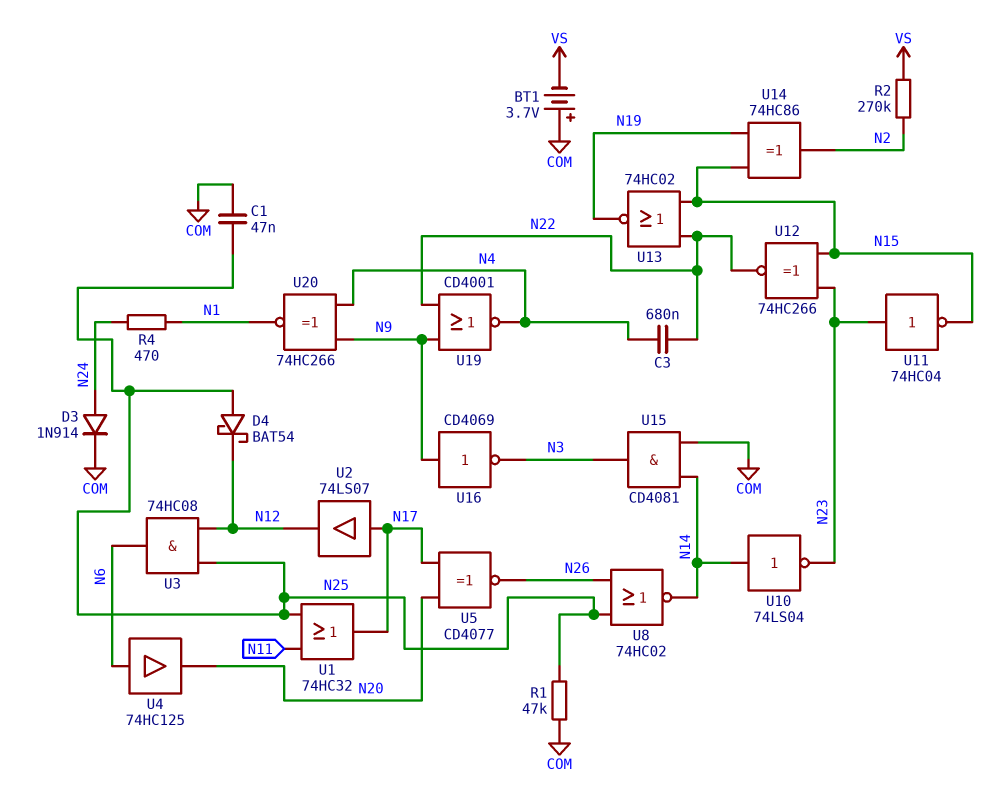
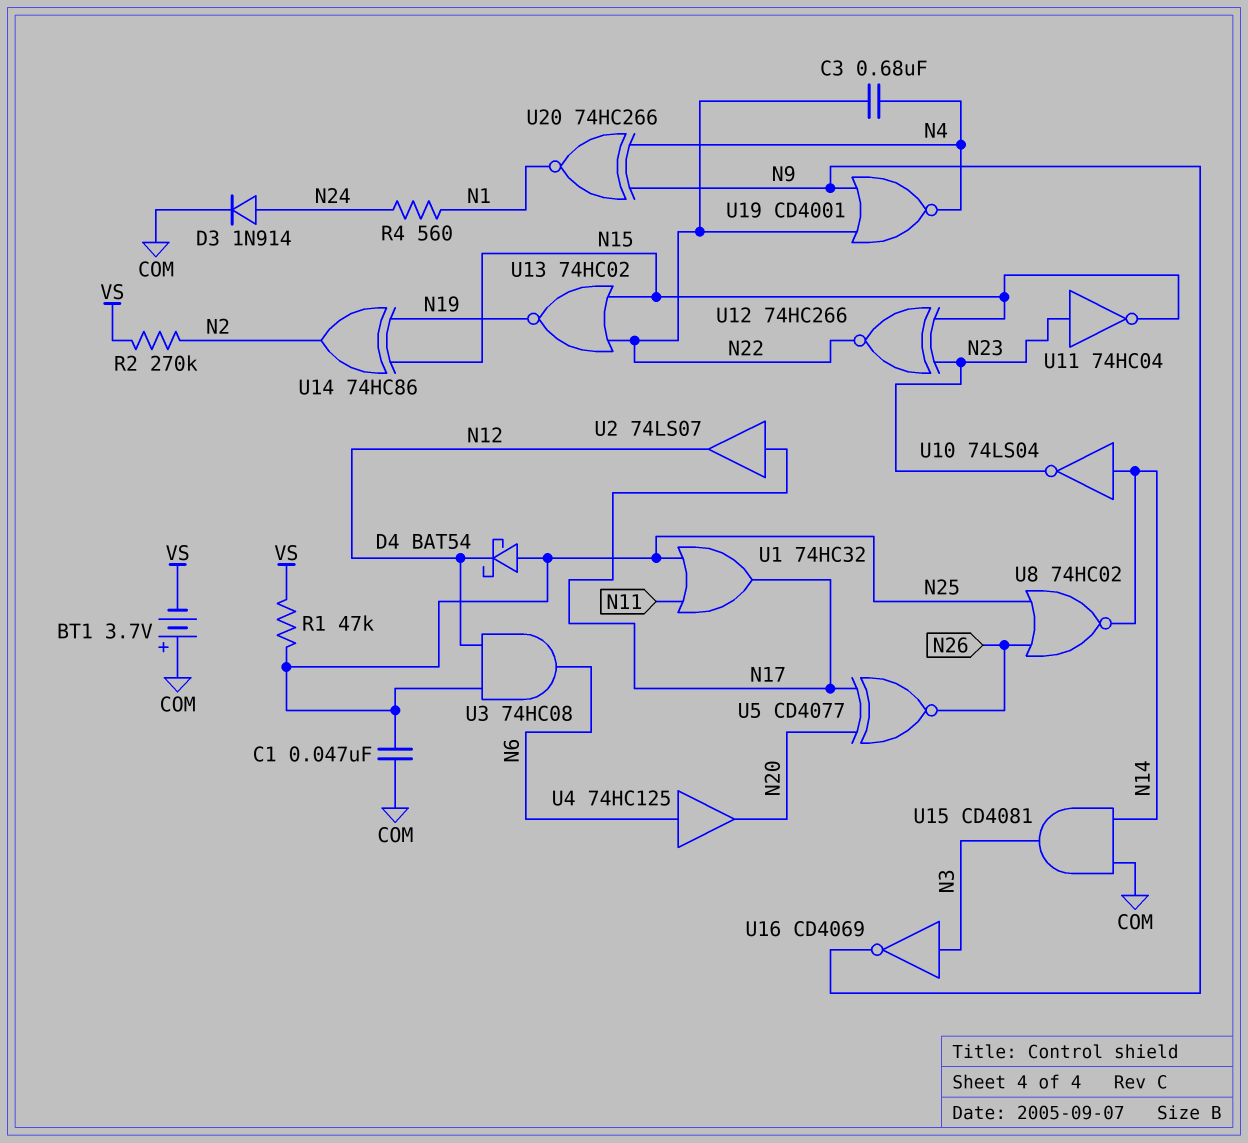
R1: 47k (COM, N25) -> 47k (N25, VS)
R4: 470 (N1, N24) -> 560 (N1, N24)
U16: NOT CD4069 (in N9, out N3) -> NOT CD4069 (in N3, out N9)

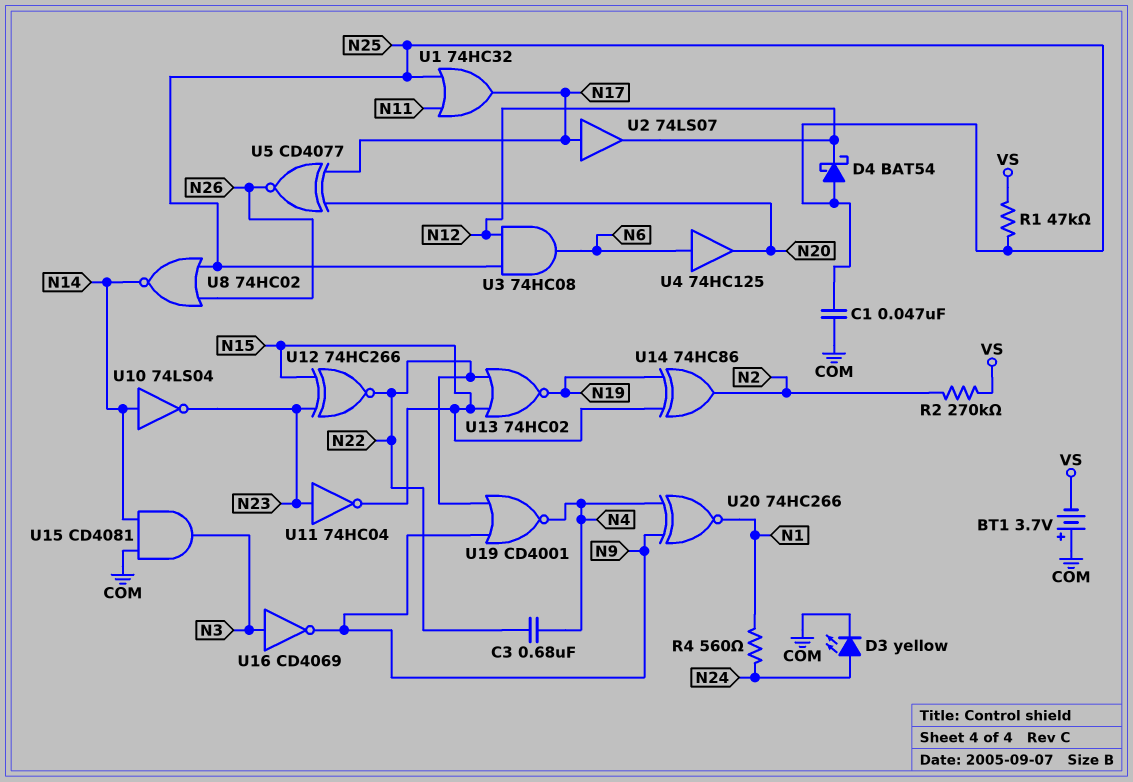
D3: diode 1N914 (A N24, K COM) -> LED yellow (A N24, K COM)

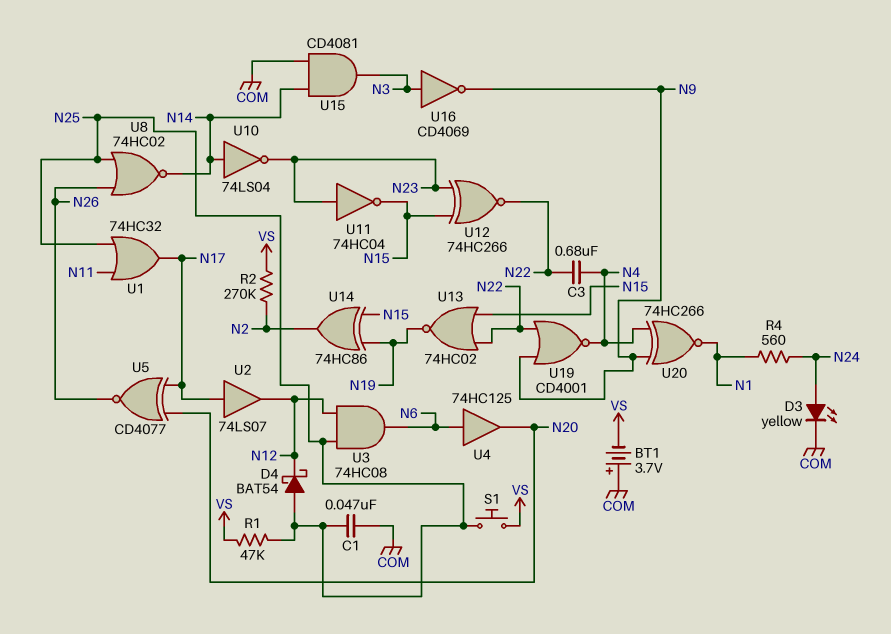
S1: none -> button (N25, VS)

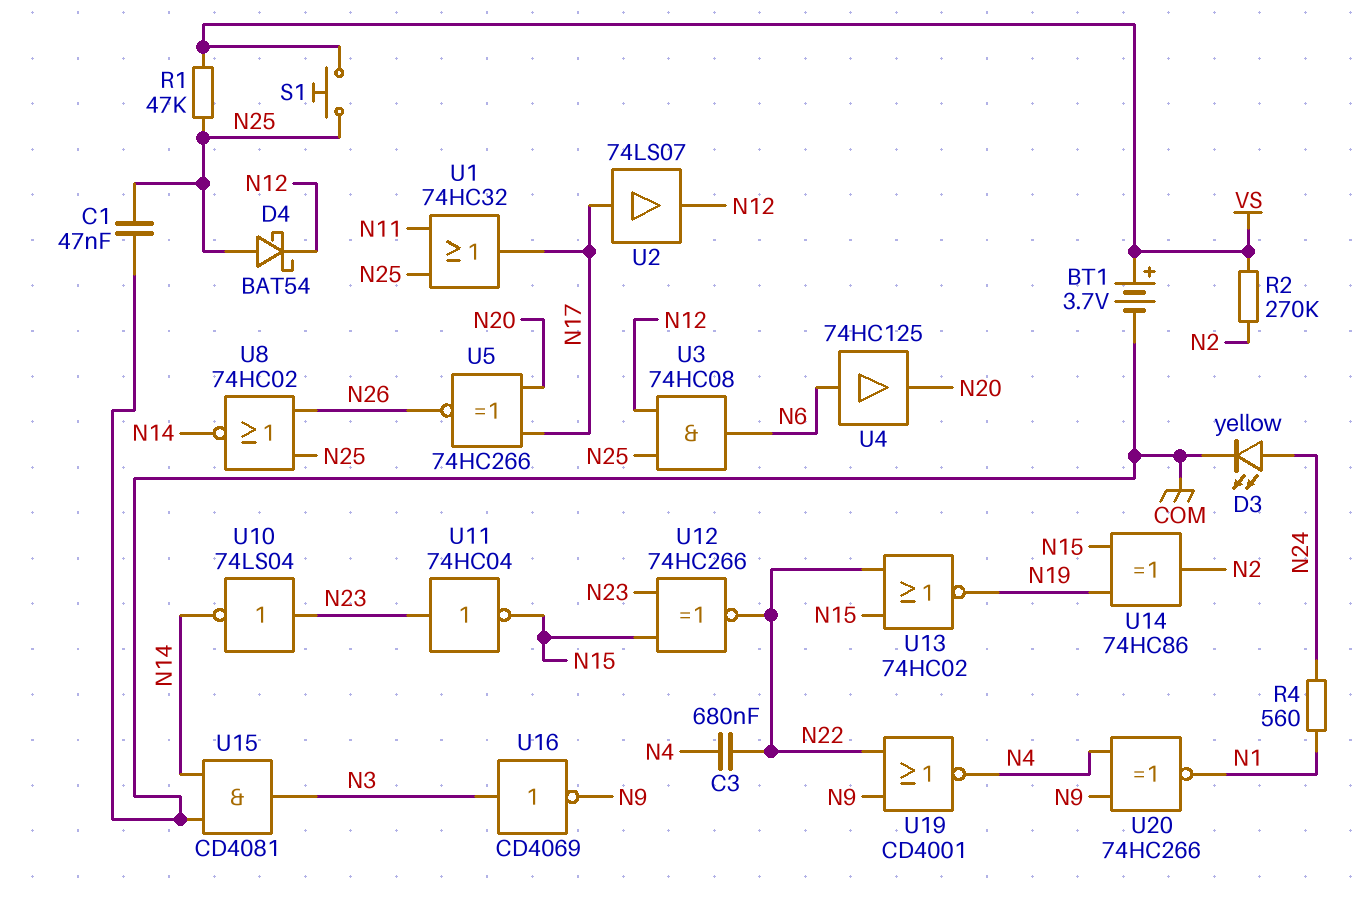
BT1: 3.7V (plus COM, minus VS) -> 3.7V (plus VS, minus COM)
U5: XNOR CD4077 (in N17, in N20, out N26) -> XNOR 74HC266 (in N17, in N20, out N26)
U10: NOT 74LS04 (in N14, out N23) -> NOT 74LS04 (in N23, out N14)

